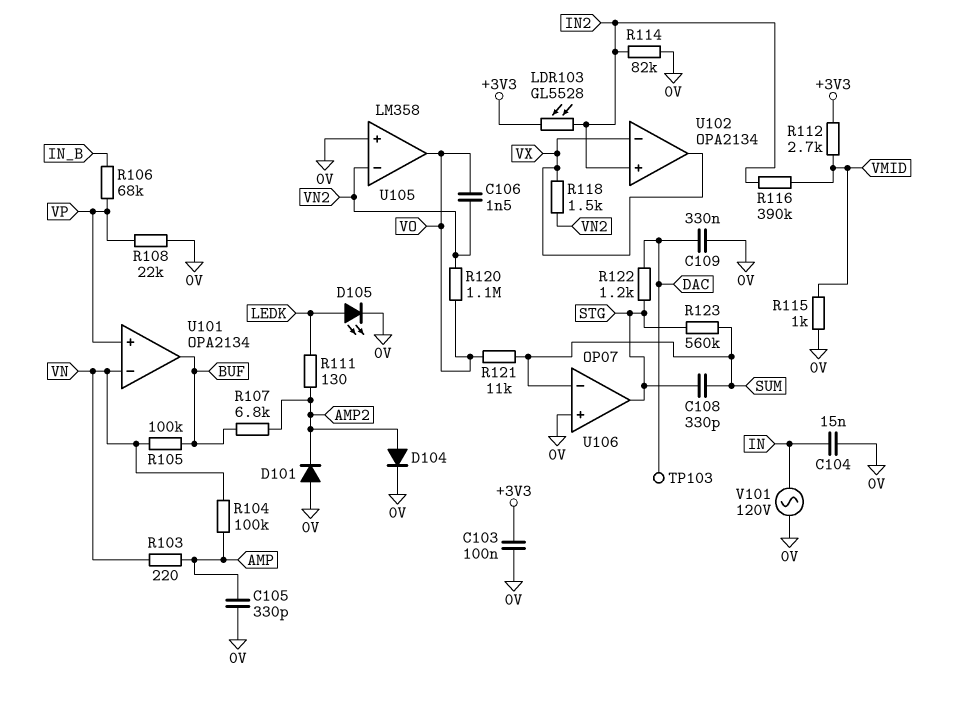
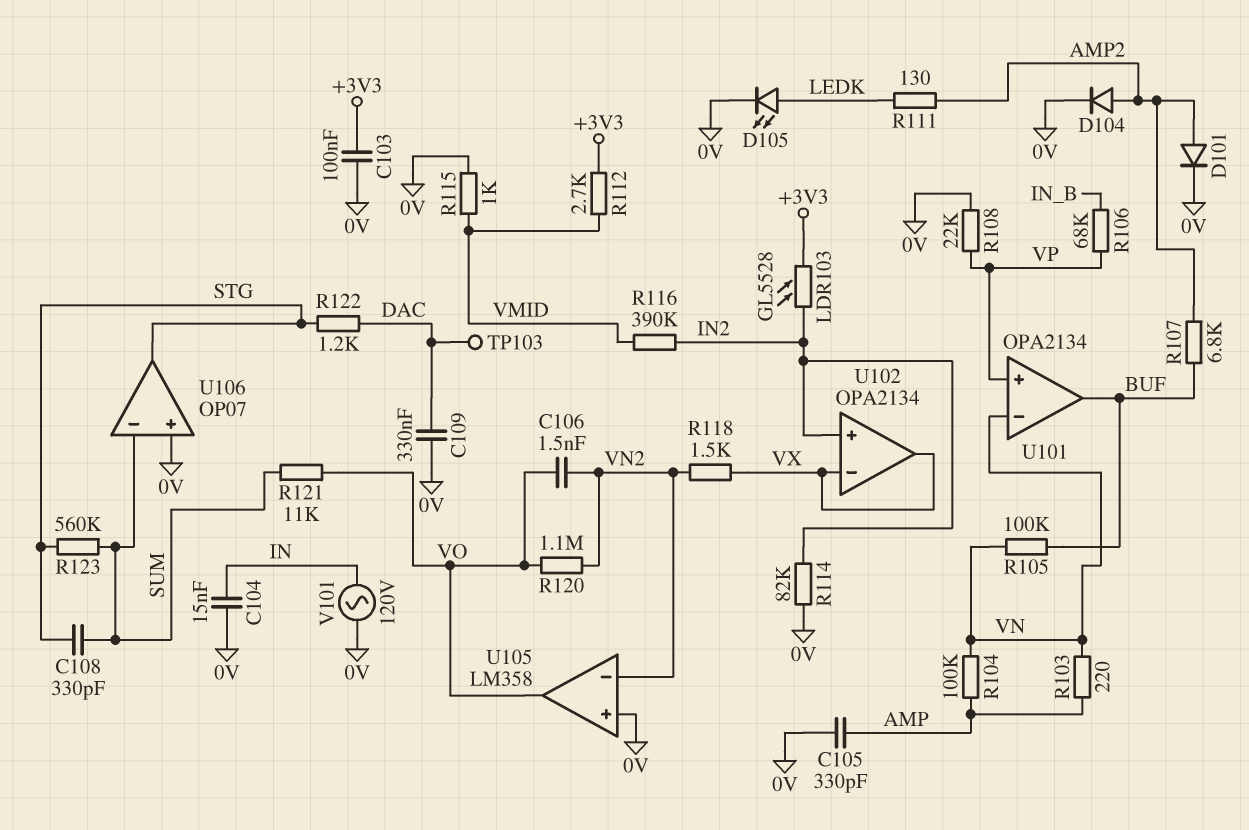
D101: diode (A 0V, K AMP2) -> diode (A AMP2, K 0V)

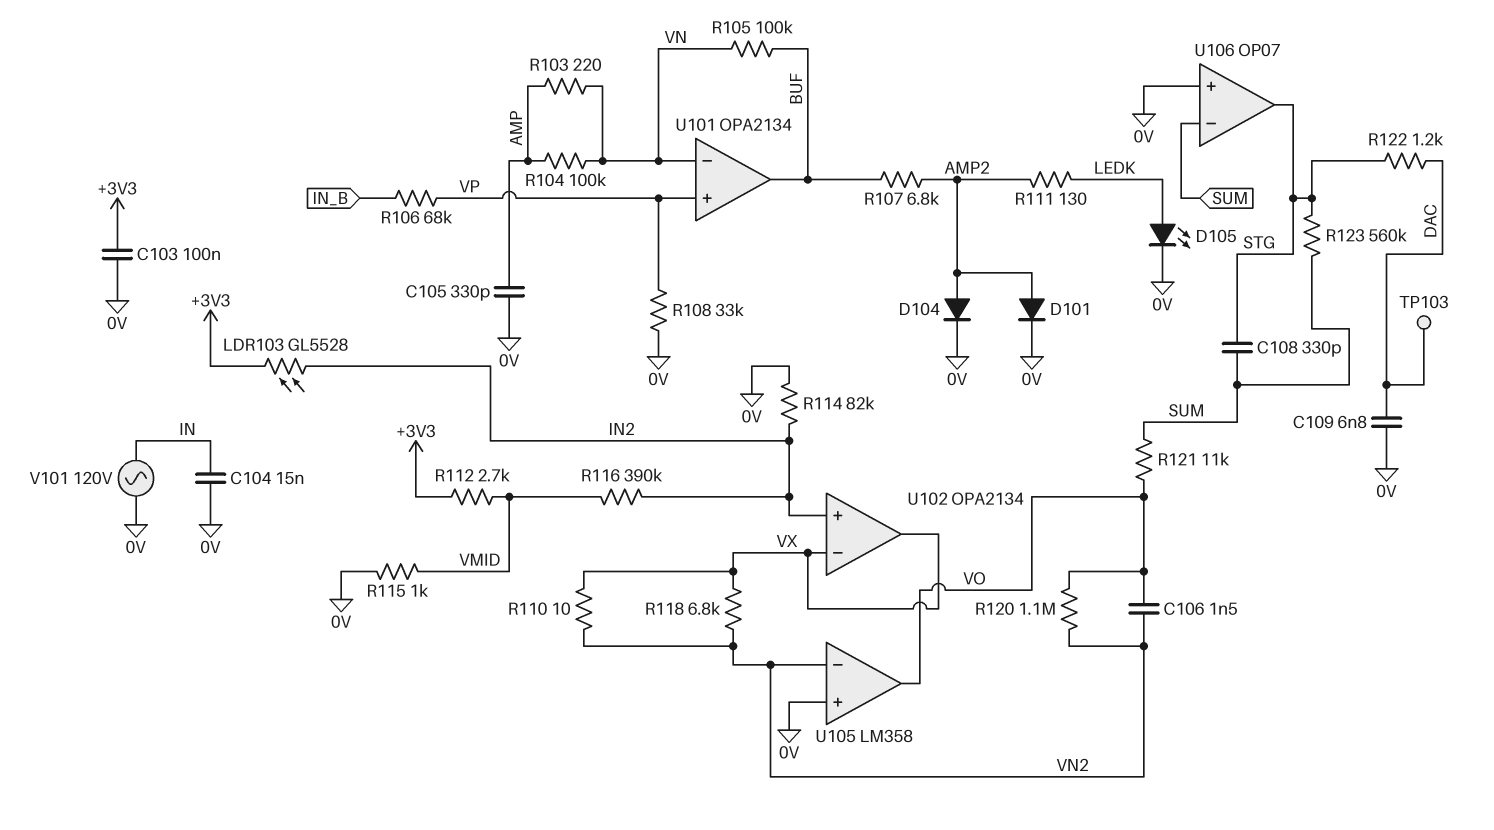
C109: 330nF (0V, DAC) -> 6.8nF (0V, DAC)
R108: 22k (0V, VP) -> 33k (0V, VP)
R110: none -> 10 (VN2, VX)
R118: 1.5k (VN2, VX) -> 6.8k (VN2, VX)

